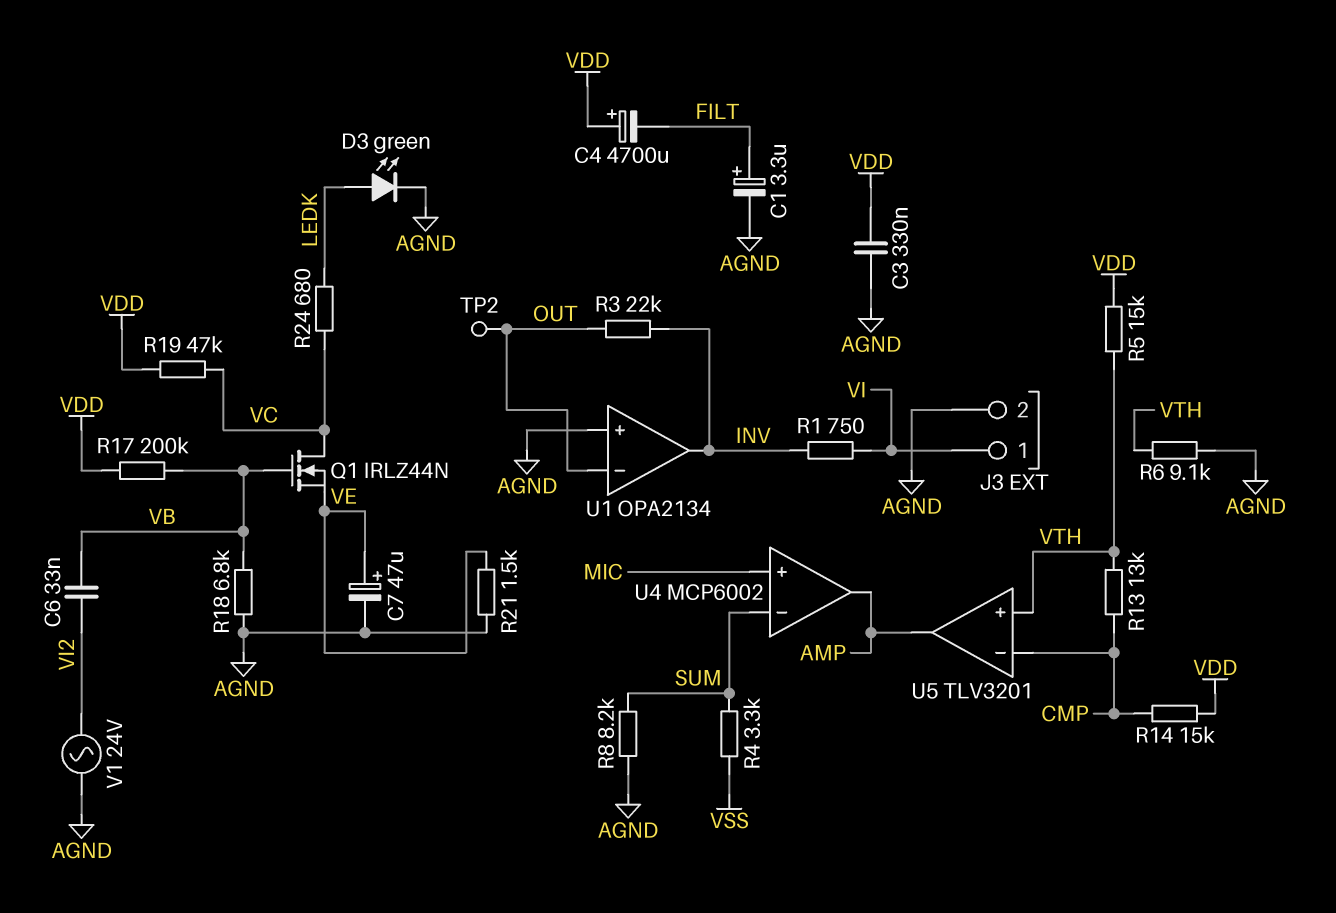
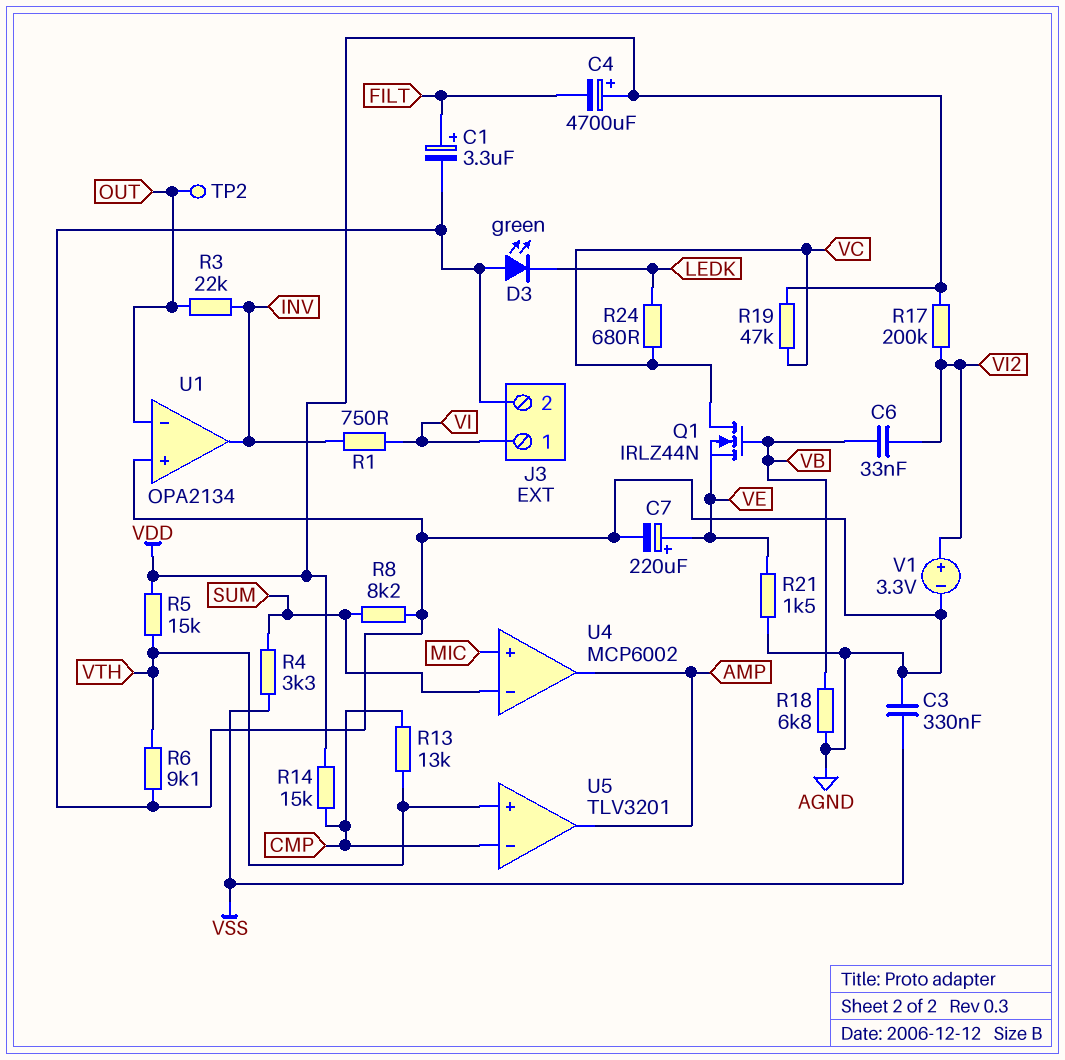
C3: 330nF (AGND, VDD) -> 330nF (AGND, VSS)
C7: 47uF (plus VE, minus AGND) -> 220uF (plus VE, minus AGND)
D3: LED green (A LEDK, K AGND) -> LED green (A AGND, K LEDK)
R17: 200k (VB, VDD) -> 200k (VDD, VI2)
V1: AC 24V (AGND, VI2) -> 3.3V (plus VI2, minus AGND)

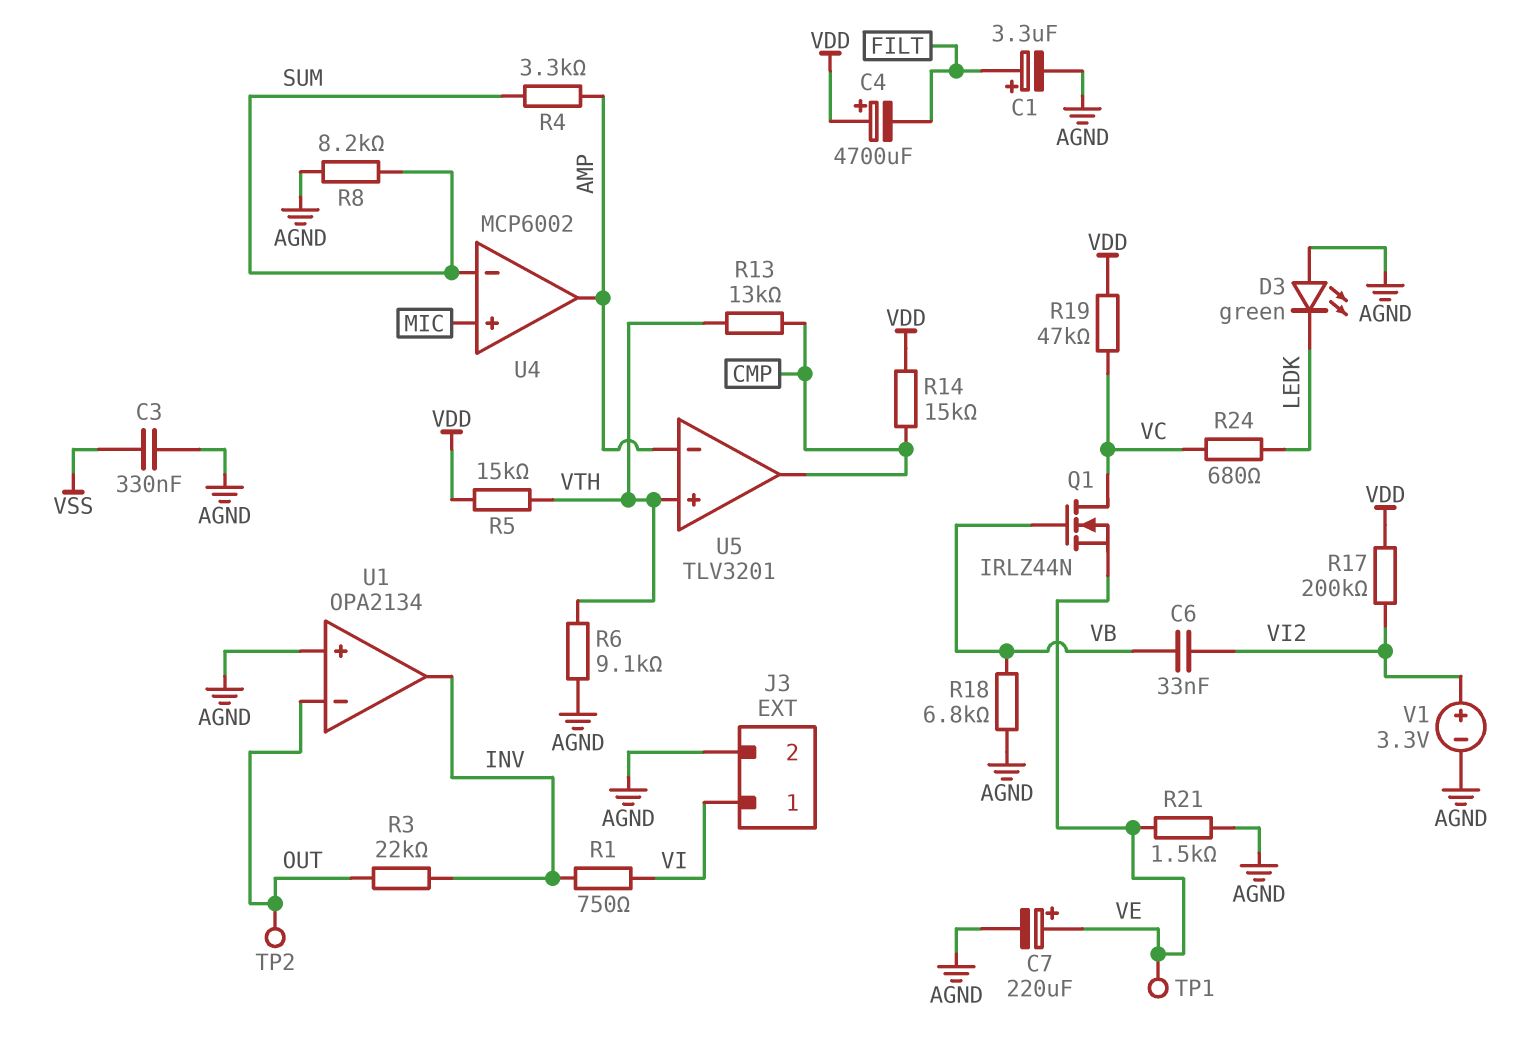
R4: 3.3k (SUM, VSS) -> 3.3k (AMP, SUM)
TP1: none -> test point (VE)
U5 pin in-: CMP -> AMP
U5 pin out: AMP -> CMP

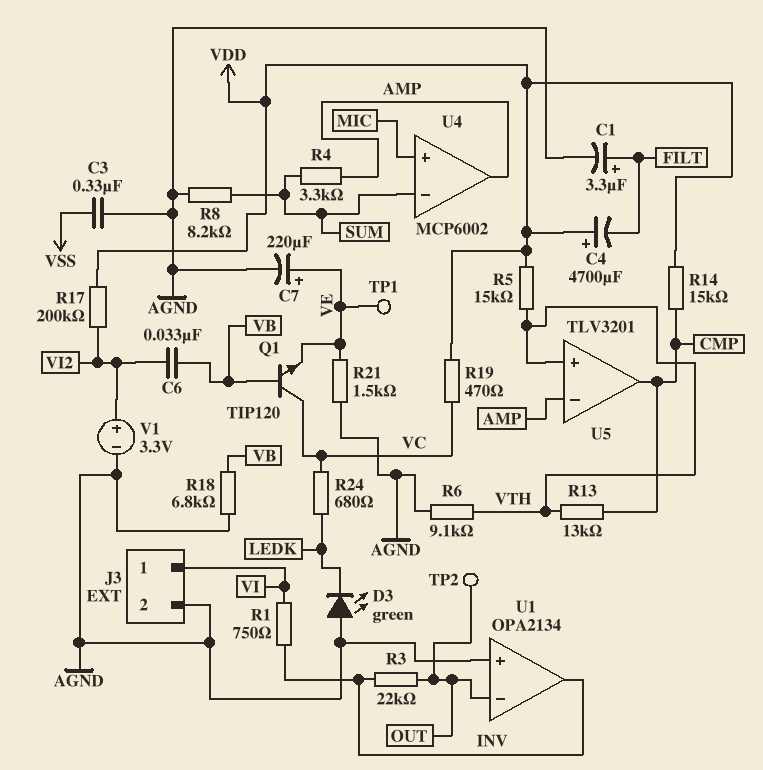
Q1: NMOS IRLZ44N (G VB, D VC, S VE) -> NPN TIP120 (B VB, C VC, E VE)
R19: 47k (VC, VDD) -> 470 (VC, VDD)

